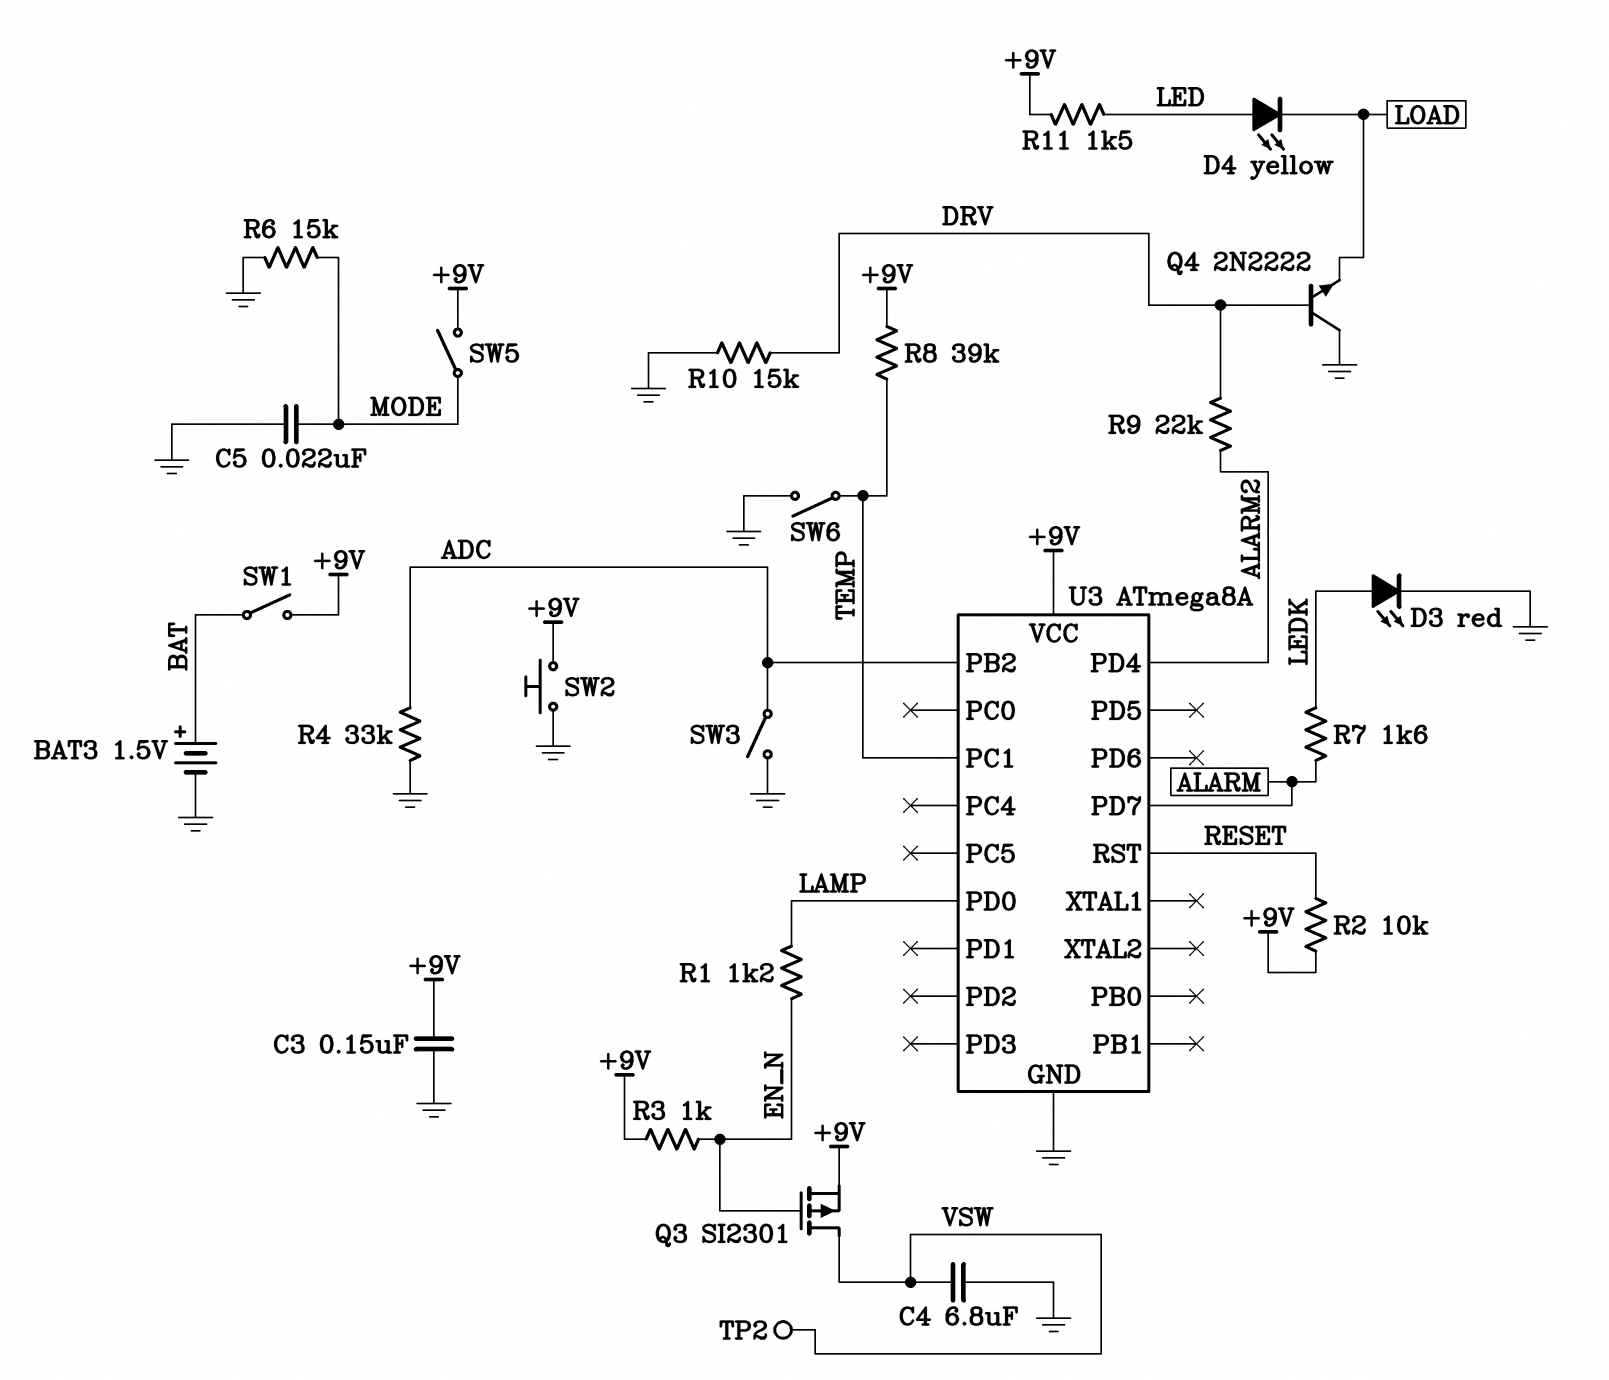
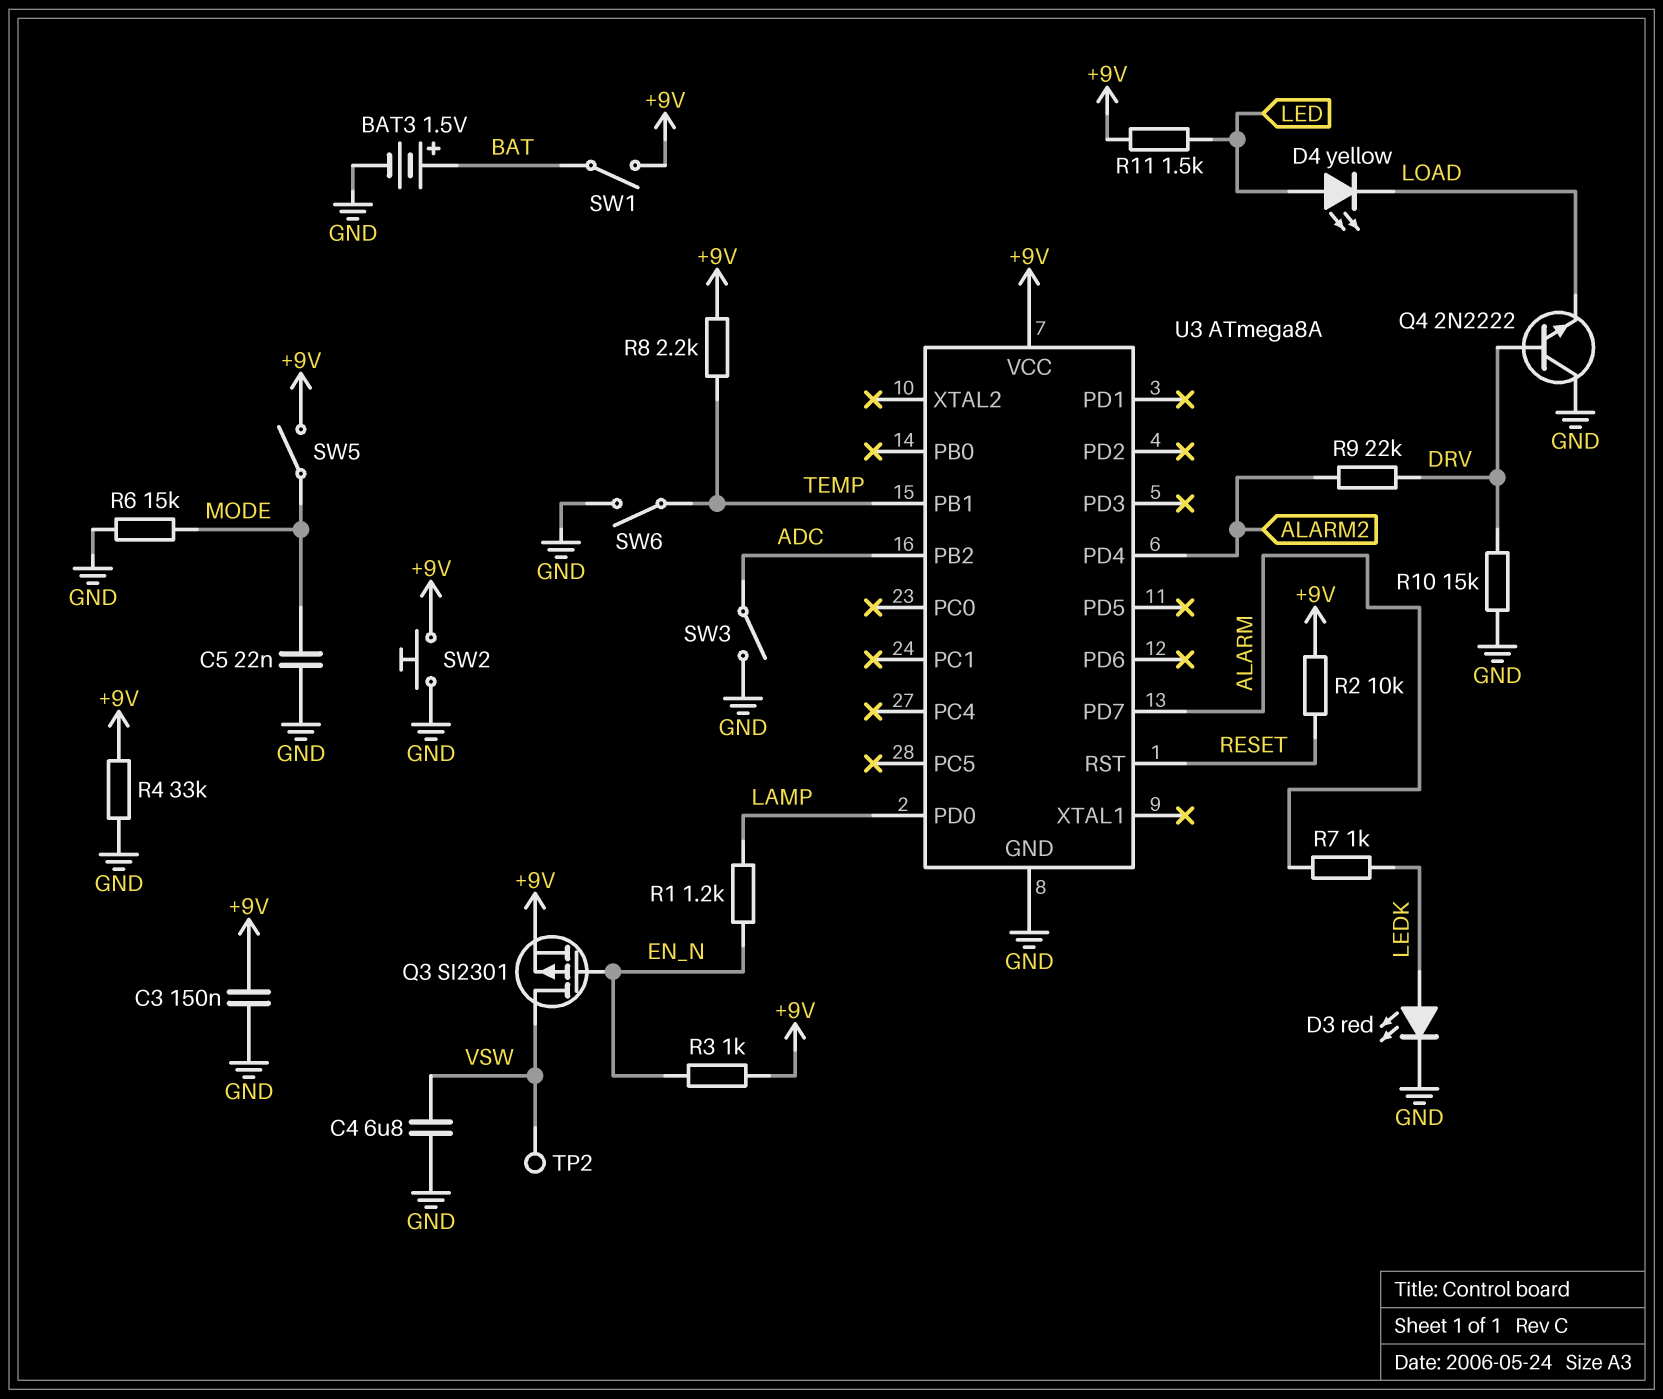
R4: 33k (ADC, GND) -> 33k (+9V, GND)
R7: 1.6k (ALARM, LEDK) -> 1k (ALARM, LEDK)
R8: 39k (+9V, TEMP) -> 2.2k (+9V, TEMP)
U3 pin PB1: none -> TEMP
U3 pin PC1: TEMP -> none

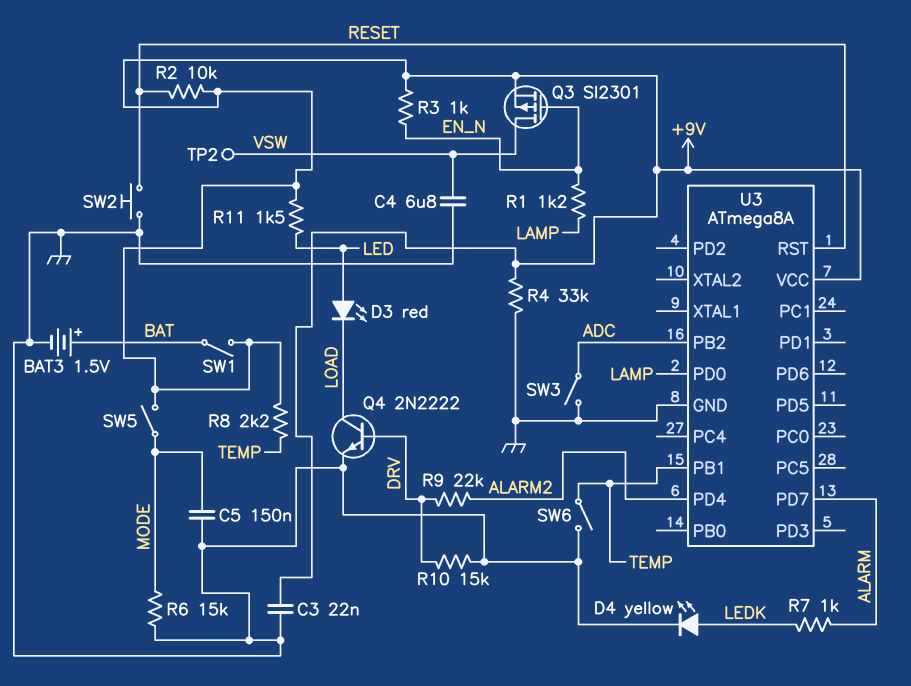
C3: 150nF (+9V, GND) -> 22nF (+9V, GND)
C5: 22nF (GND, MODE) -> 150nF (GND, MODE)
D3: LED red (A LEDK, K GND) -> LED red (A LED, K LOAD)
D4: LED yellow (A LED, K LOAD) -> LED yellow (A LEDK, K GND)
Q4: NPN 2N2222 (B DRV, C GND, E LOAD) -> NPN 2N2222 (B DRV, C LOAD, E GND)
SW2: button (+9V, GND) -> button (GND, RESET)

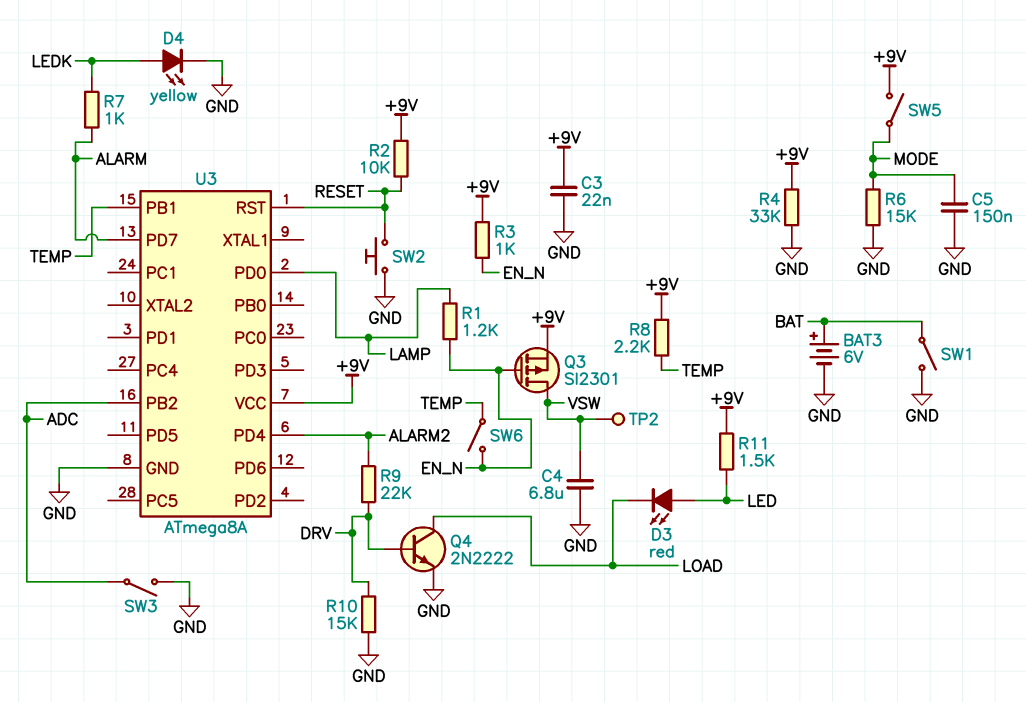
BAT3: 1.5V (plus BAT, minus GND) -> 6V (plus BAT, minus GND)
SW1: switch (+9V, BAT) -> switch (BAT, GND)
SW6: switch (GND, TEMP) -> switch (EN_N, TEMP)

